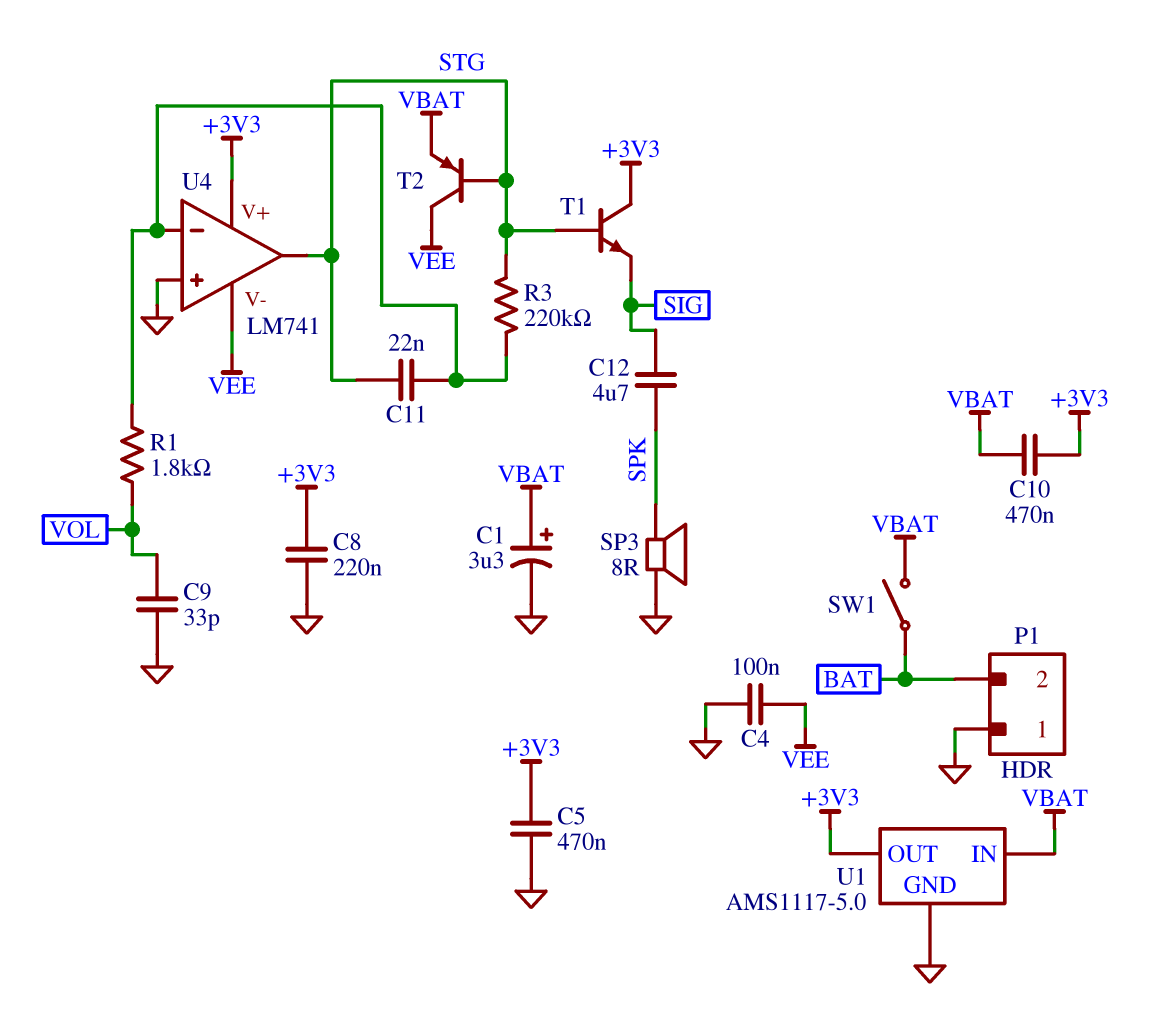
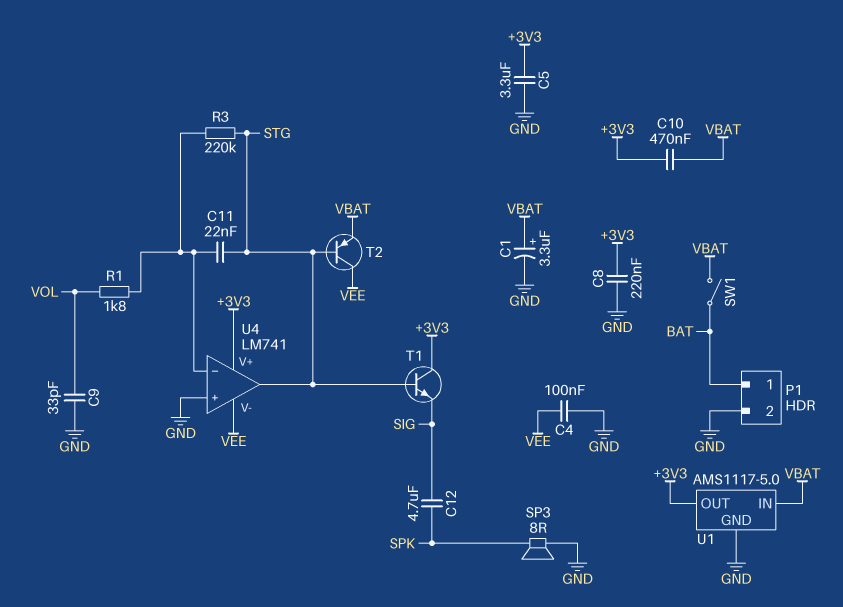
C5: 470nF (+3V3, GND) -> 3.3uF (+3V3, GND)
P1 pin 1: GND -> BAT
P1 pin 2: BAT -> GND

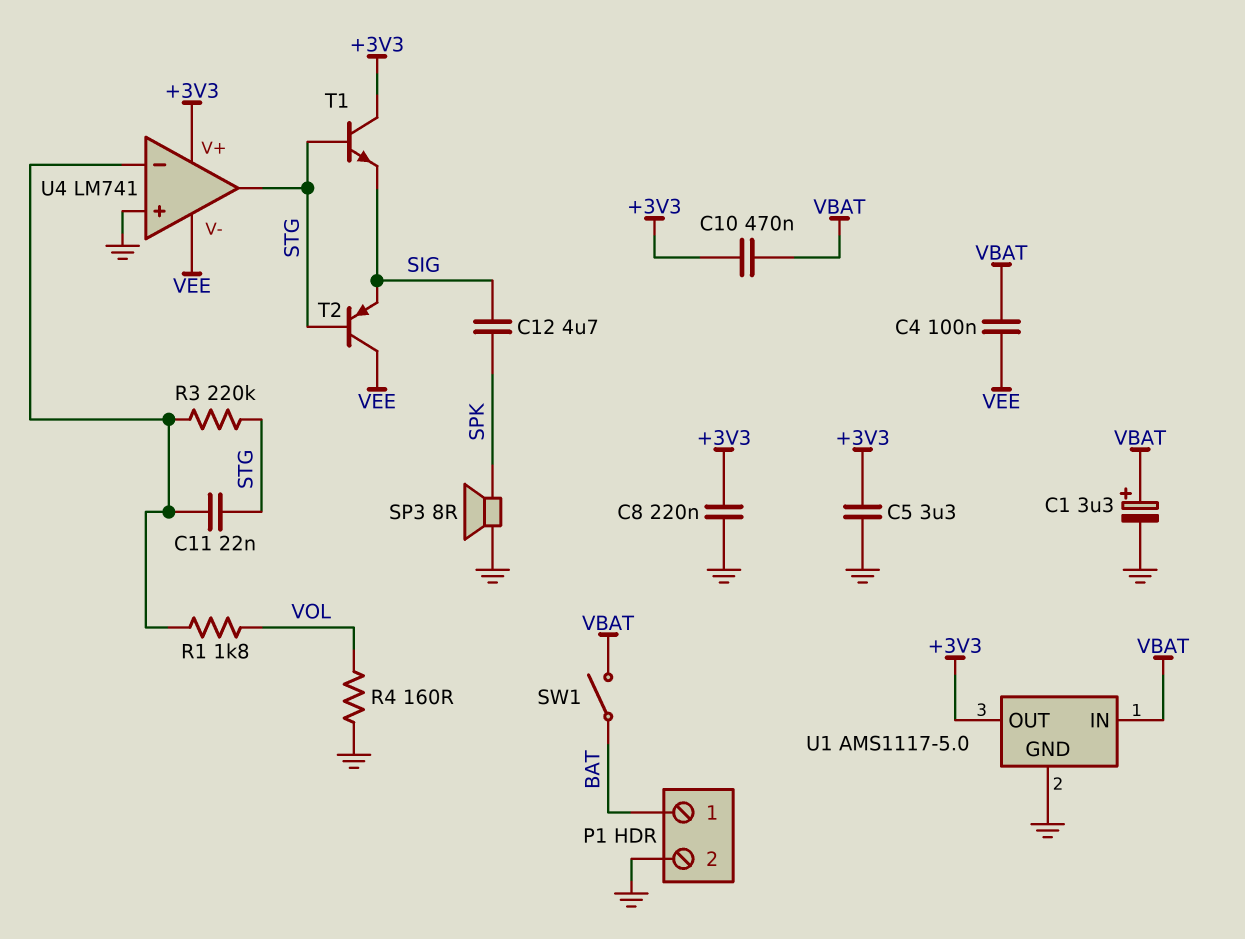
C4: 100nF (GND, VEE) -> 100nF (VBAT, VEE)
C9: 33pF (GND, VOL) -> none
R4: none -> 160 (GND, VOL)
T2: PNP (B STG, C VEE, E VBAT) -> PNP (B STG, C VEE, E SIG)

